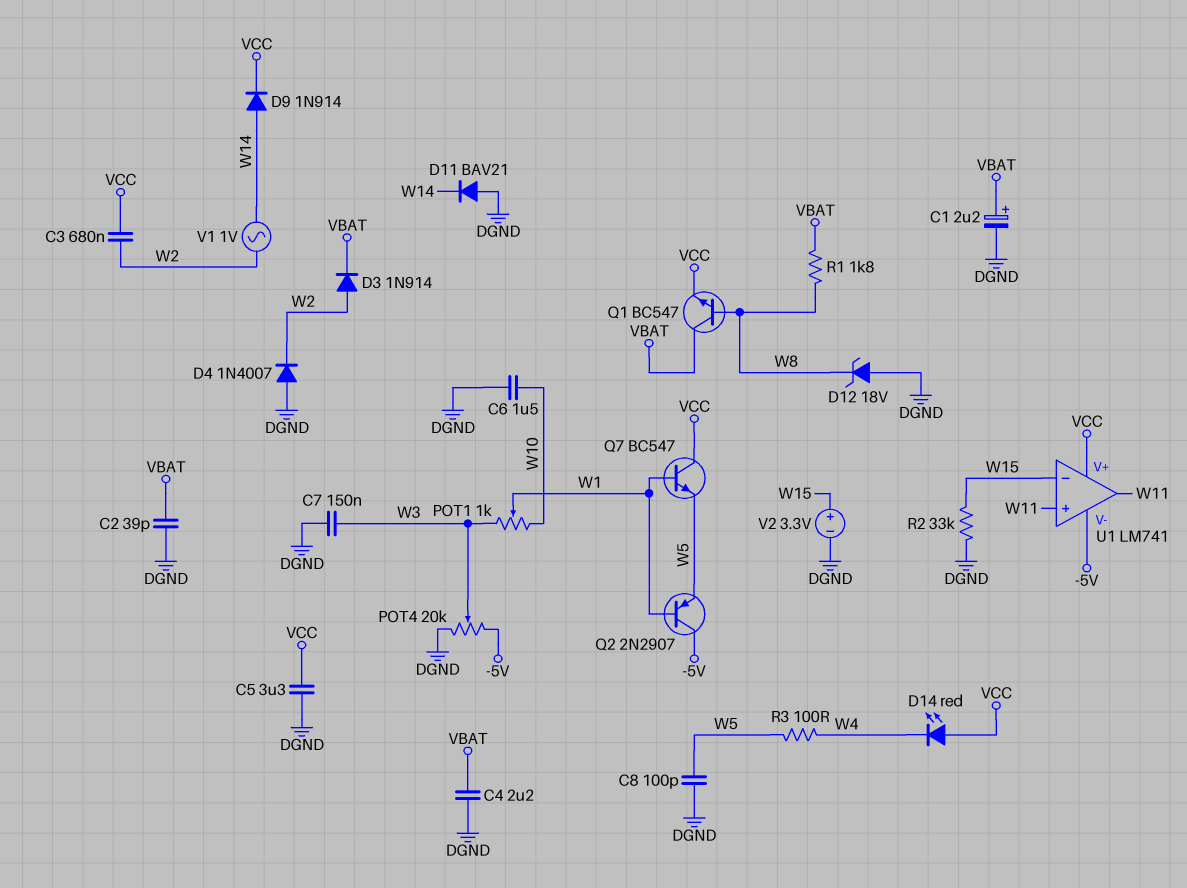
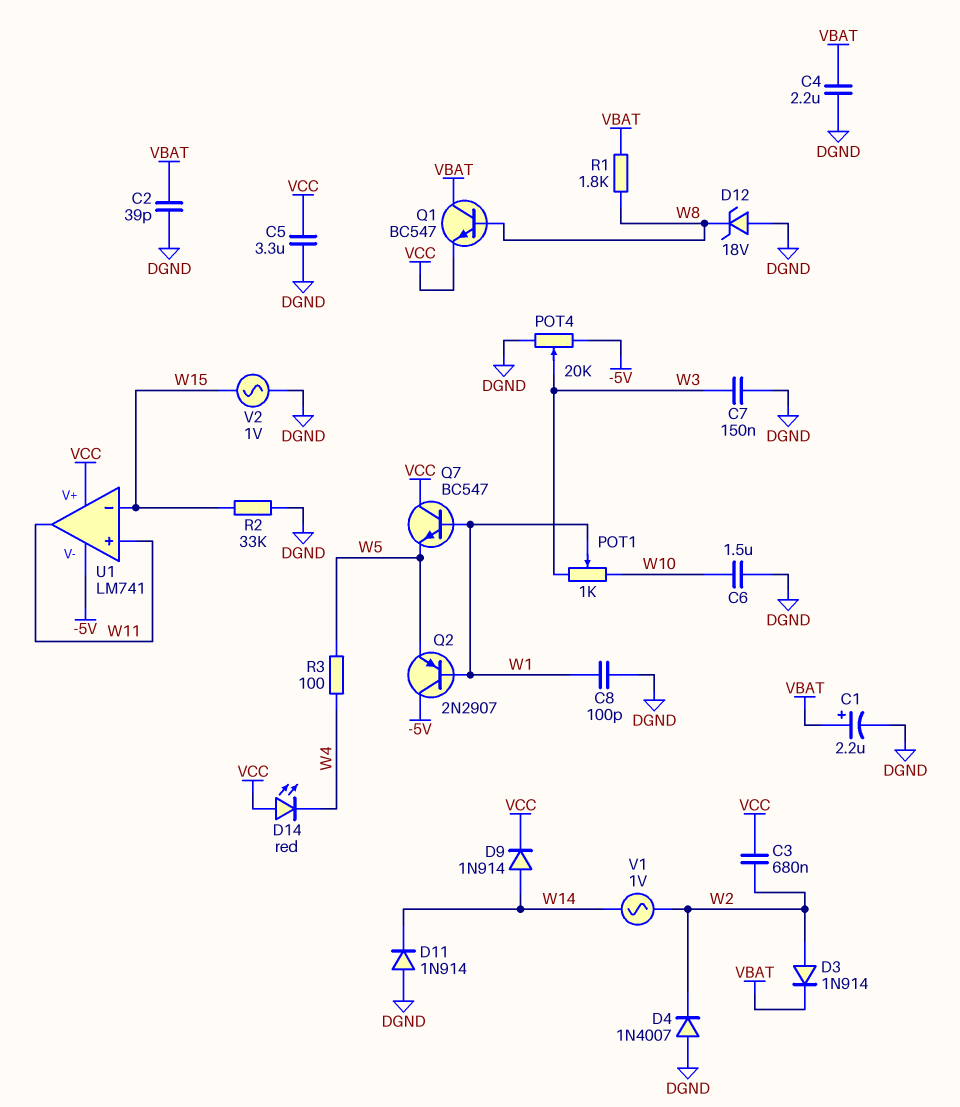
C8: 100pF (DGND, W5) -> 100pF (DGND, W1)
D11: diode BAV21 (A DGND, K W14) -> diode 1N914 (A DGND, K W14)
V2: 3.3V (plus W15, minus DGND) -> AC 1V (DGND, W15)

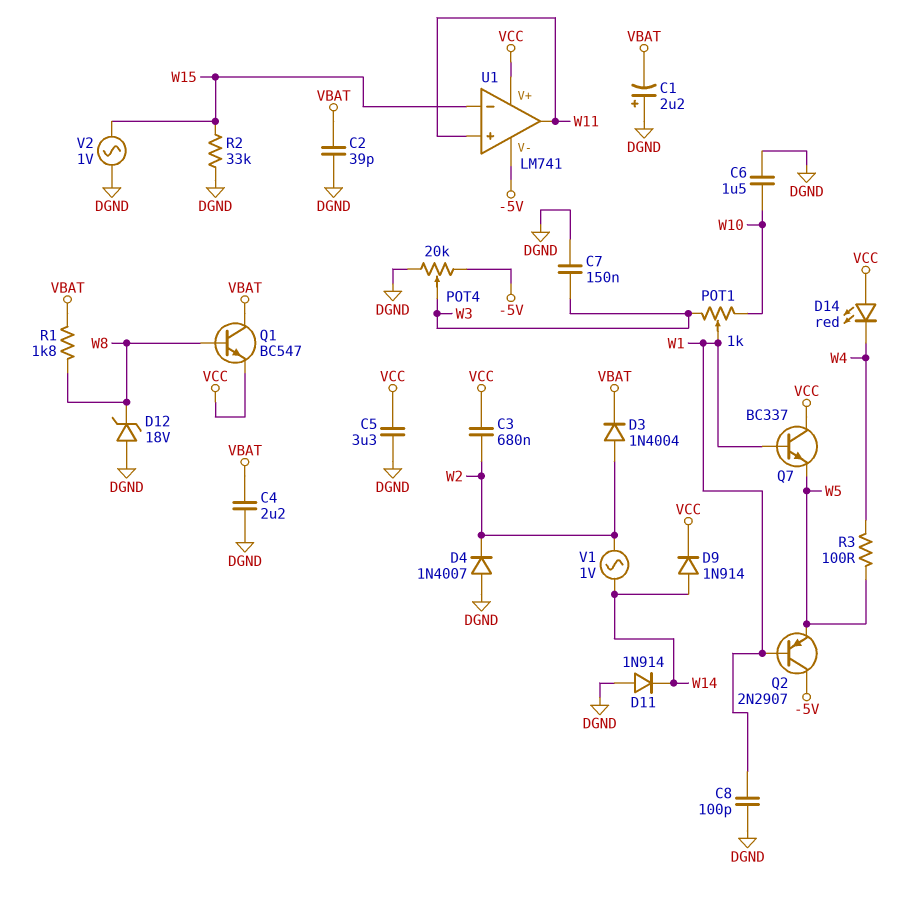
C1: 2.2uF (plus VBAT, minus DGND) -> 2.2uF (plus DGND, minus VBAT)
D3: diode 1N914 (A W2, K VBAT) -> diode 1N4004 (A W2, K VBAT)
Q7: NPN BC547 (B W1, C VCC, E W5) -> NPN BC337 (B W1, C VCC, E W5)

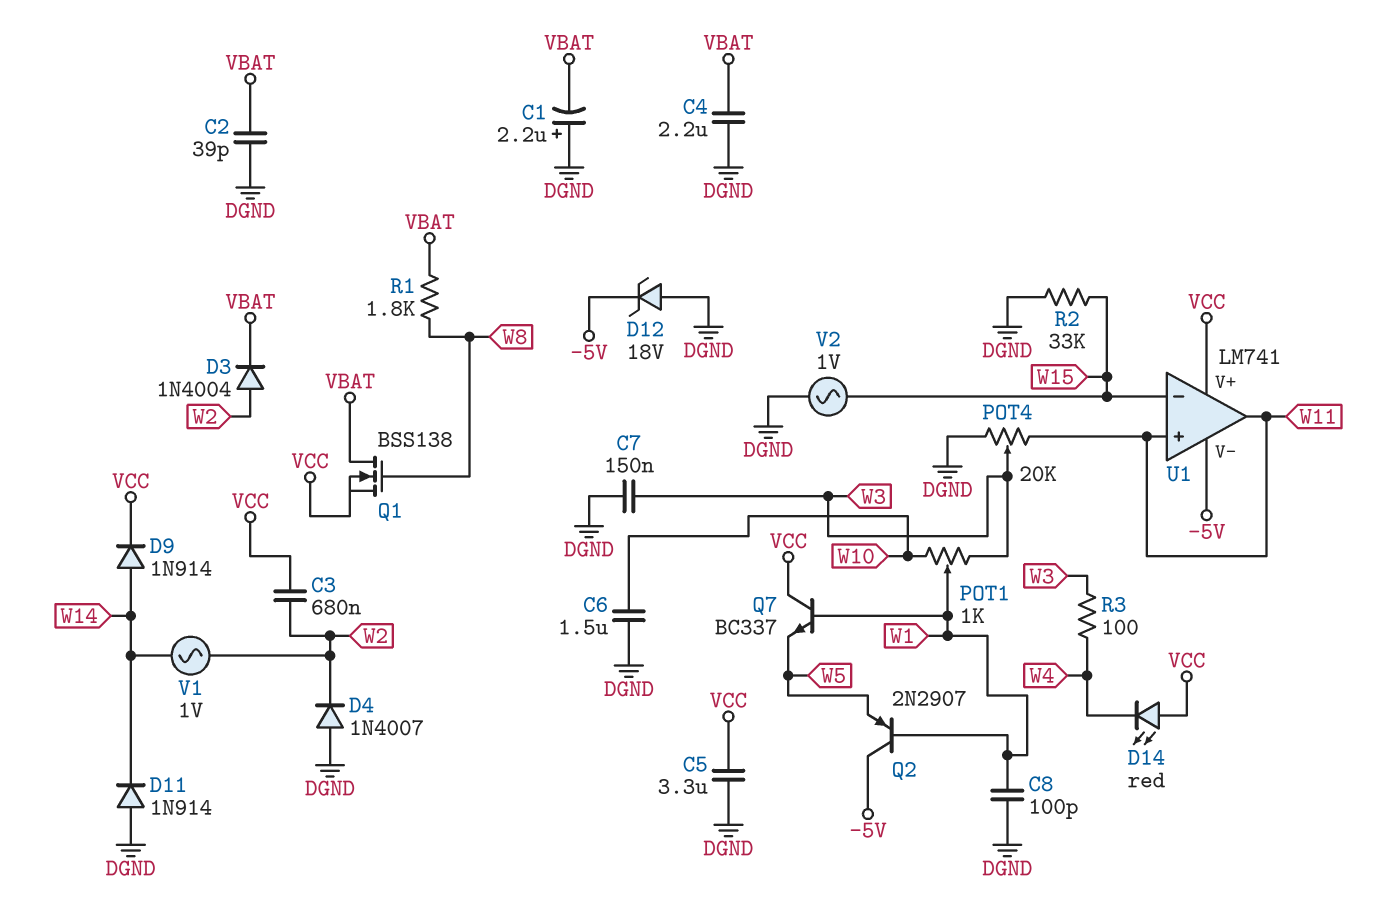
D12: zener 18V (A DGND, K W8) -> zener 18V (A DGND, K -5V)
POT4: 20k (-5V, DGND, wiper W3) -> 20k (DGND, W11, wiper W3)
Q1: NPN BC547 (B W8, C VBAT, E VCC) -> NMOS BSS138 (G W8, D VBAT, S VCC)
R3: 100 (W4, W5) -> 100 (W3, W4)

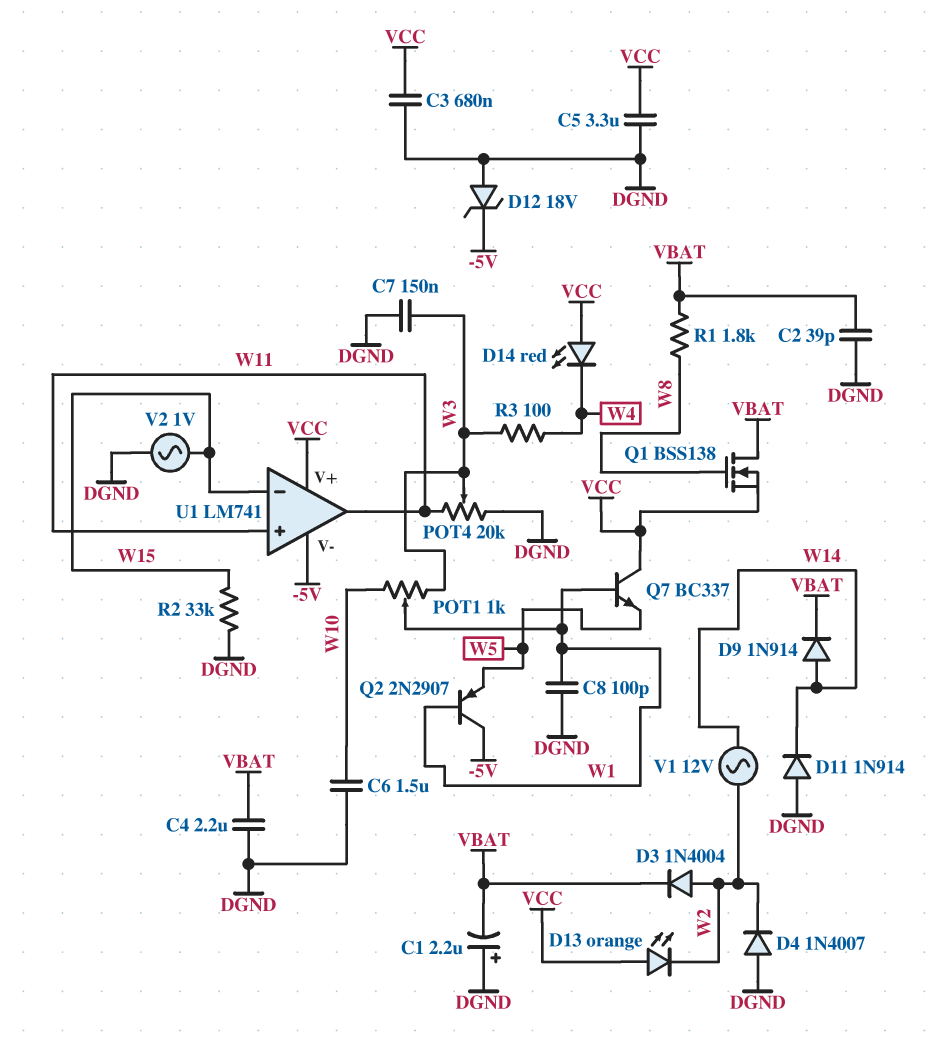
C3: 680nF (VCC, W2) -> 680nF (DGND, VCC)
D9: diode 1N914 (A W14, K VCC) -> diode 1N914 (A W14, K VBAT)
D13: none -> LED orange (A VCC, K W2)
V1: AC 1V (W2, W14) -> AC 12V (W2, W14)

